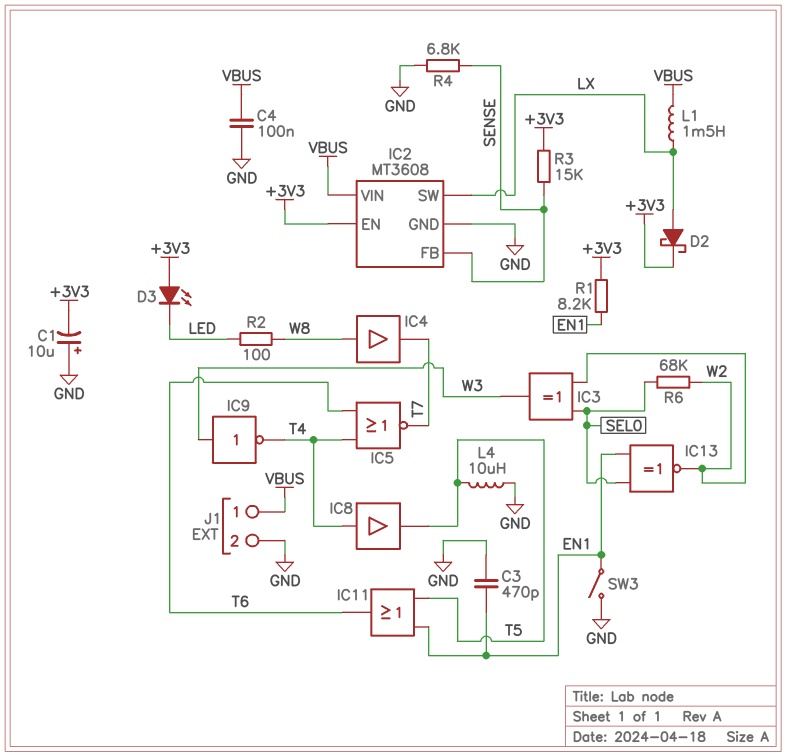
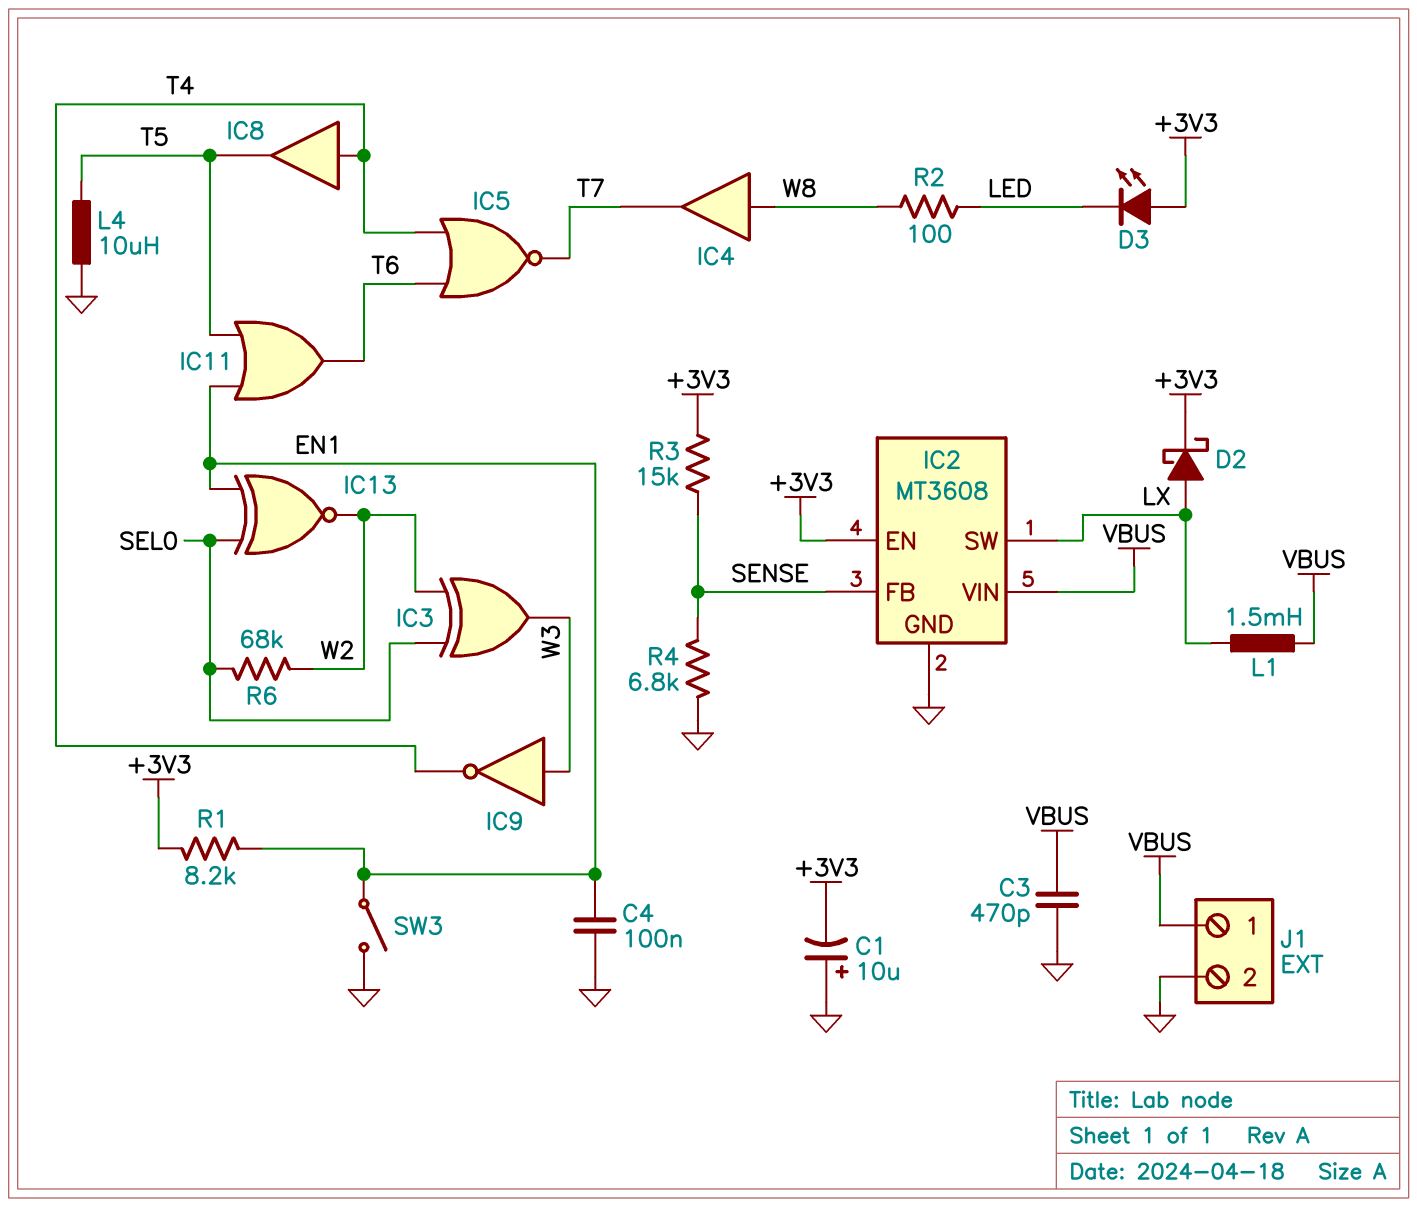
C3: 470pF (EN1, GND) -> 470pF (GND, VBUS)
C4: 100nF (GND, VBUS) -> 100nF (EN1, GND)

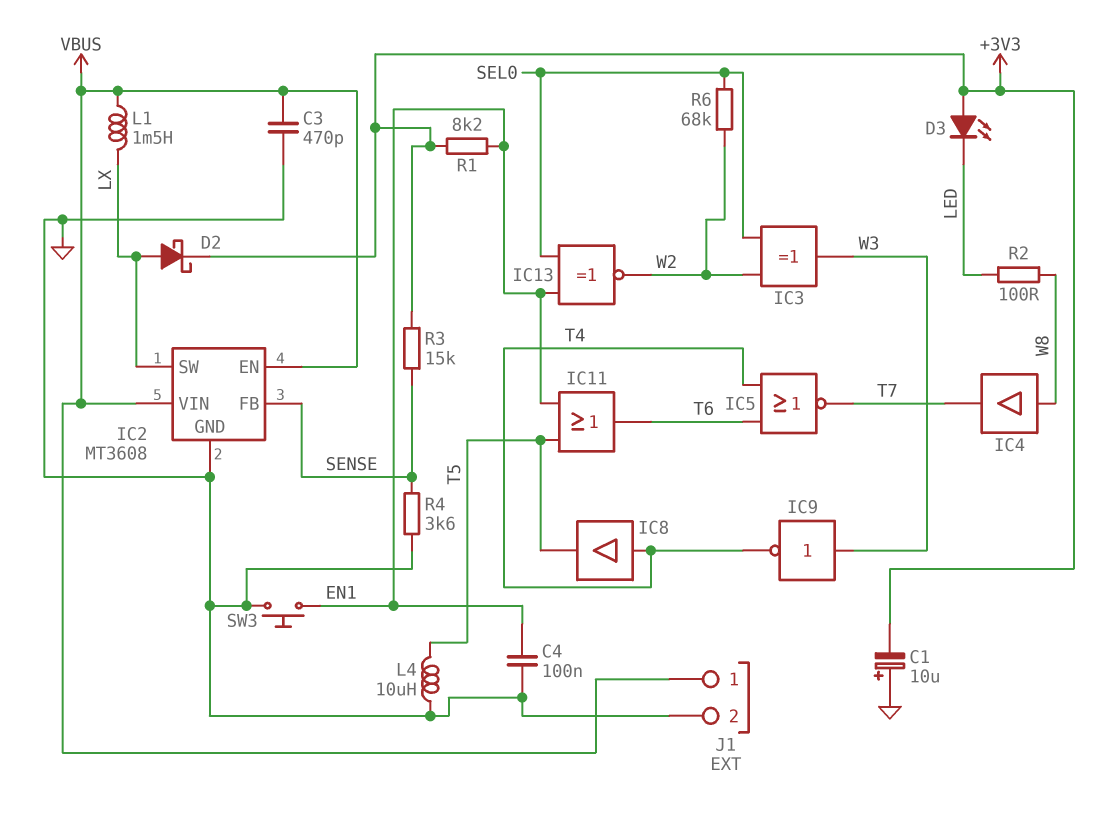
IC2 pin EN: +3V3 -> VBUS
R4: 6.8k (GND, SENSE) -> 3.6k (GND, SENSE)
SW3: switch (EN1, GND) -> button (EN1, GND)

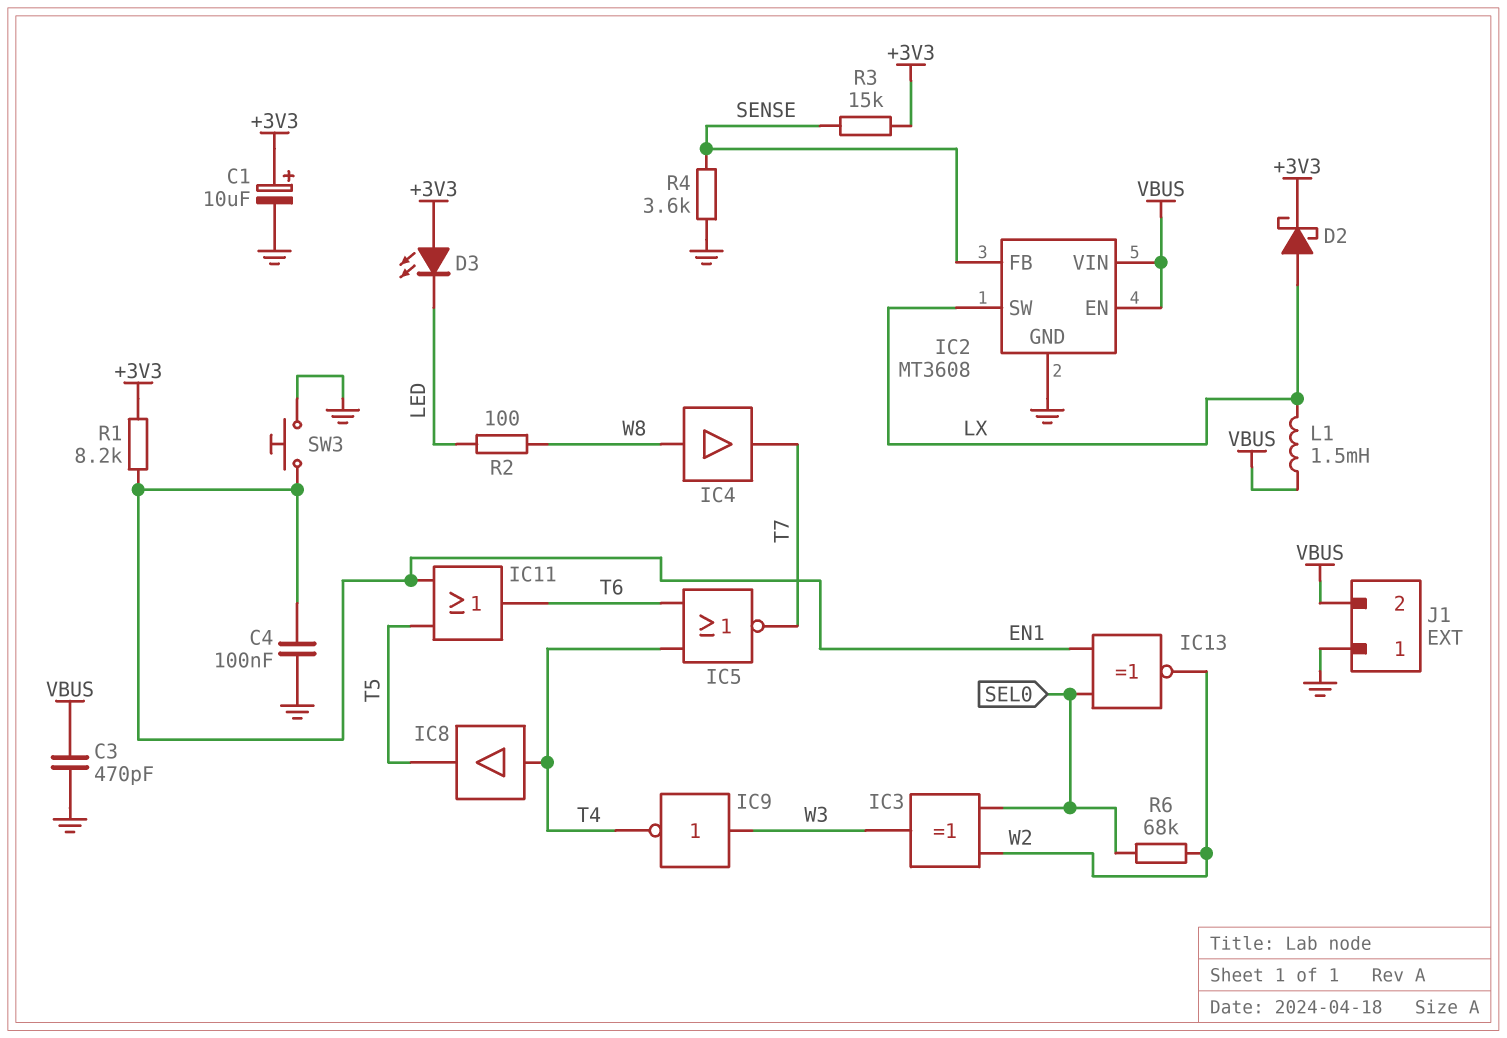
C1: 10uF (plus GND, minus +3V3) -> 10uF (plus +3V3, minus GND)
J1 pin 1: VBUS -> GND
J1 pin 2: GND -> VBUS
L4: 10uH (GND, T5) -> none

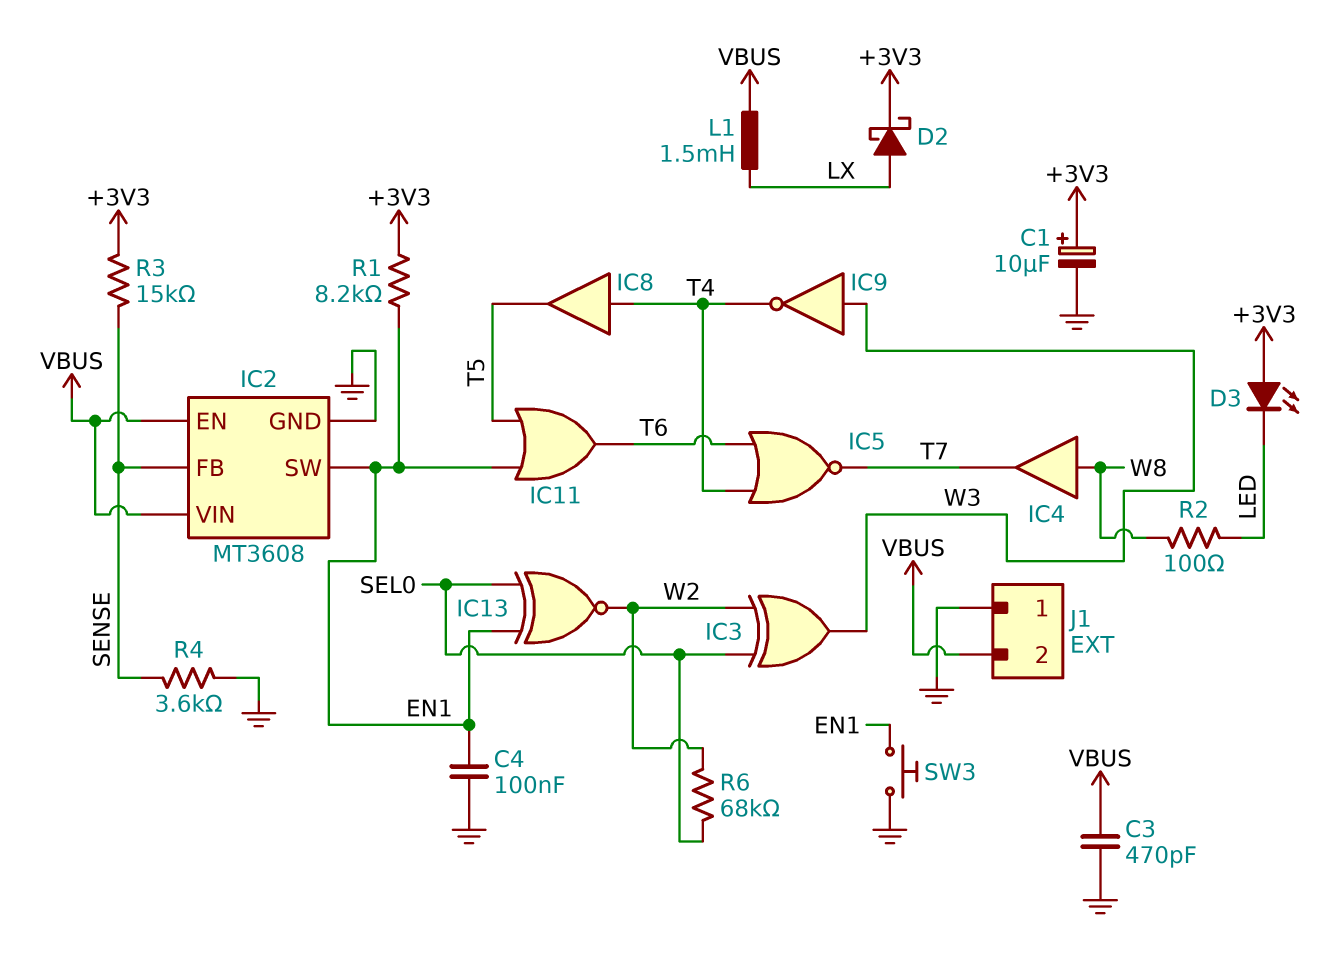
IC2 pin SW: LX -> EN1

